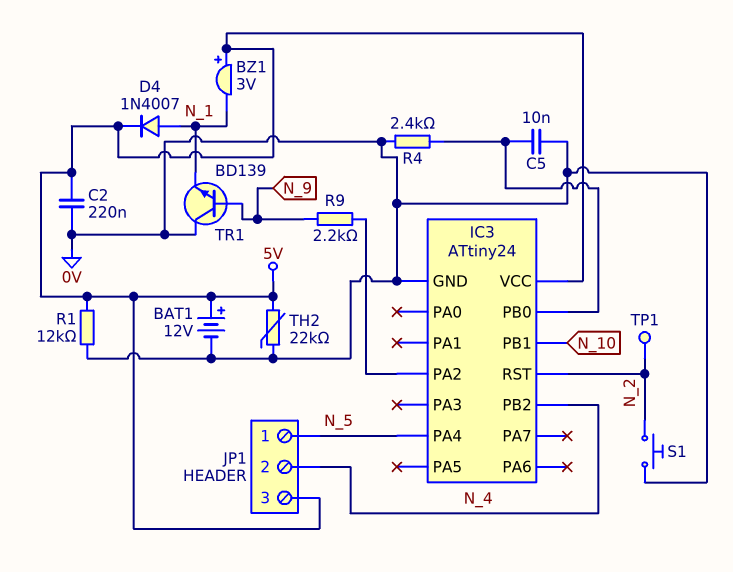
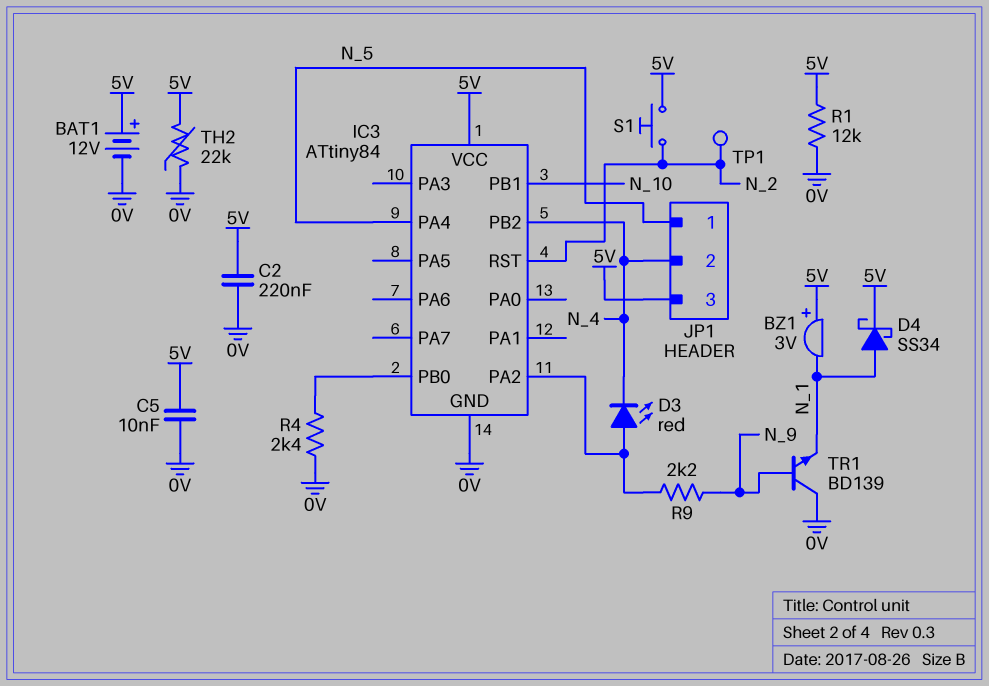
C5: 10nF (0V, IC3/PB0) -> 10nF (0V, 5V)
D3: none -> LED red (A IC3/PA2, K N_4)
D4: diode 1N4007 (A N_1, K 5V) -> schottky SS34 (A N_1, K 5V)
IC3: ATtiny24 -> ATtiny84
S1: button (0V, N_2) -> button (5V, N_2)

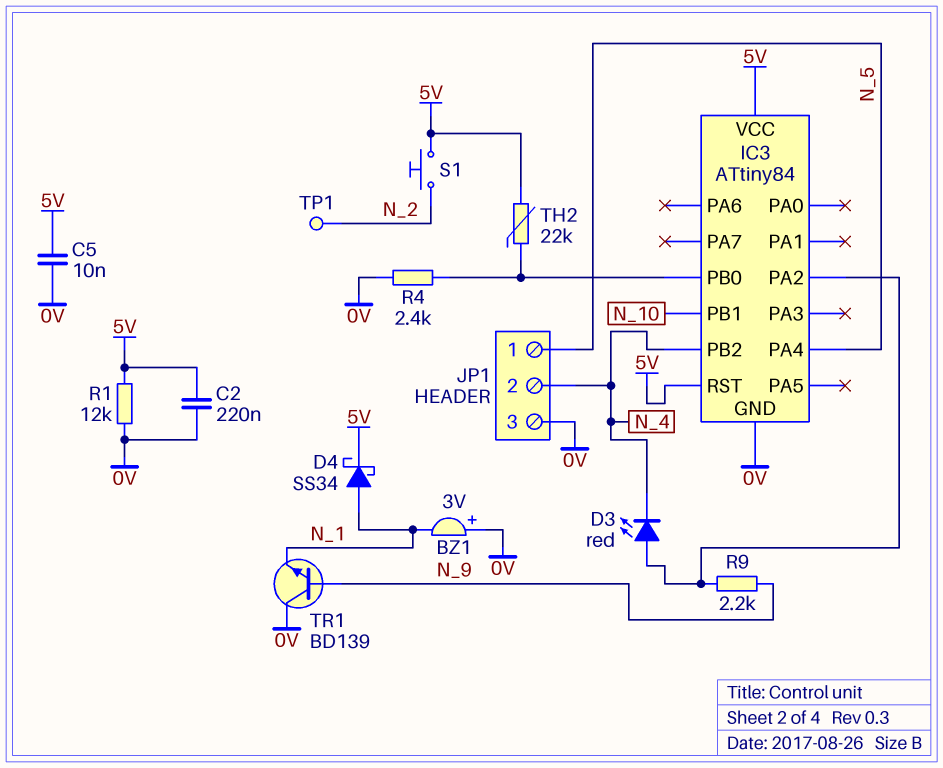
BAT1: 12V (plus 5V, minus 0V) -> none
BZ1: buzzer 3V (plus 5V, minus N_1) -> buzzer 3V (plus 0V, minus N_1)
IC3 pin RST: N_2 -> 5V
JP1 pin 3: 5V -> 0V
TH2: 22k (0V, 5V) -> 22k (5V, IC3/PB0)

